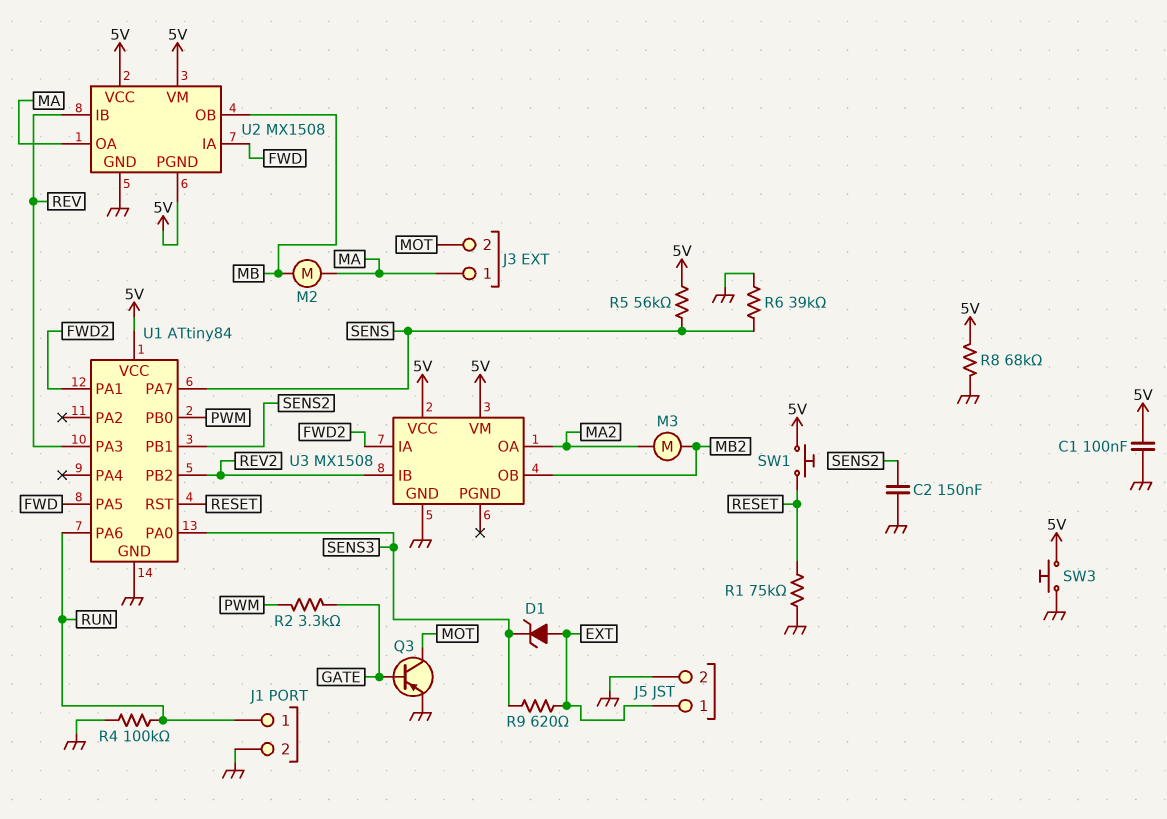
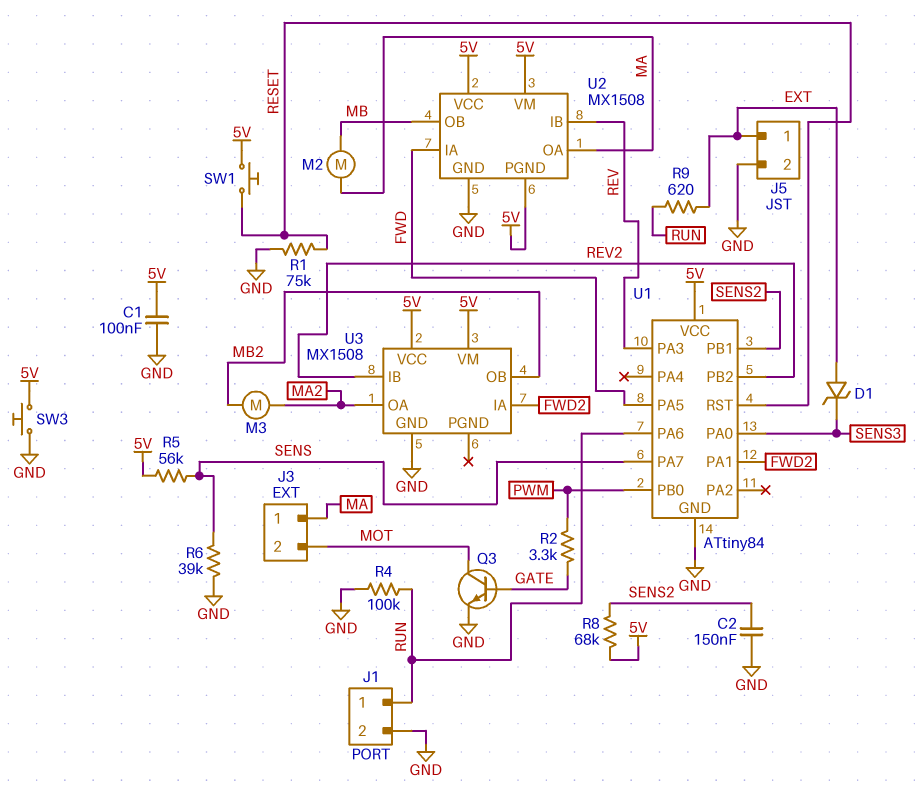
Q3: PNP (B GATE, C MOT, E GND) -> NPN (B GATE, C MOT, E GND)
R8: 68k (5V, GND) -> 68k (5V, SENS2)
R9: 620 (EXT, SENS3) -> 620 (EXT, RUN)

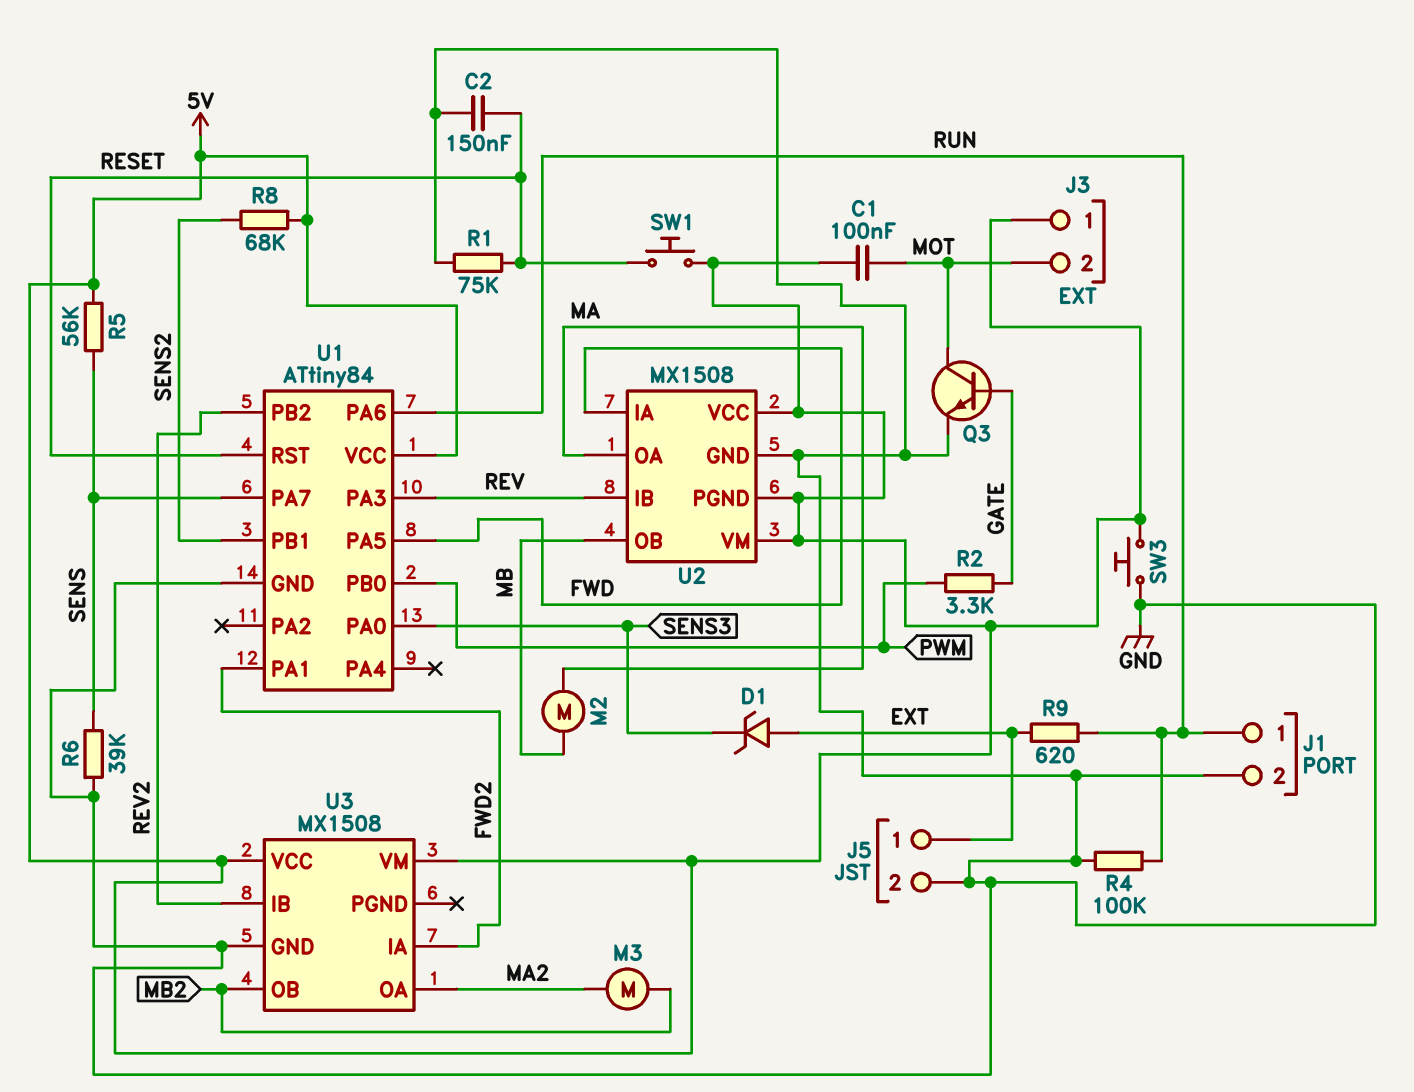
C1: 100nF (5V, GND) -> 100nF (5V, MOT)
C2: 150nF (GND, SENS2) -> 150nF (GND, RESET)
J3 pin 1: MA -> 5V

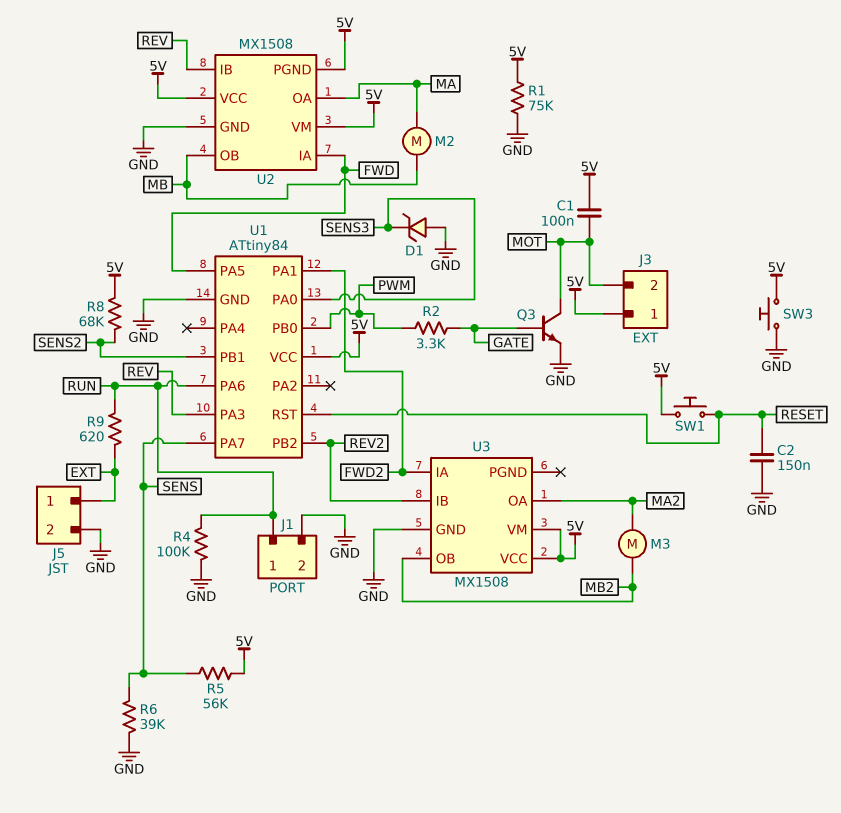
D1: zener (A EXT, K SENS3) -> zener (A GND, K SENS3)
R1: 75k (GND, RESET) -> 75k (5V, GND)

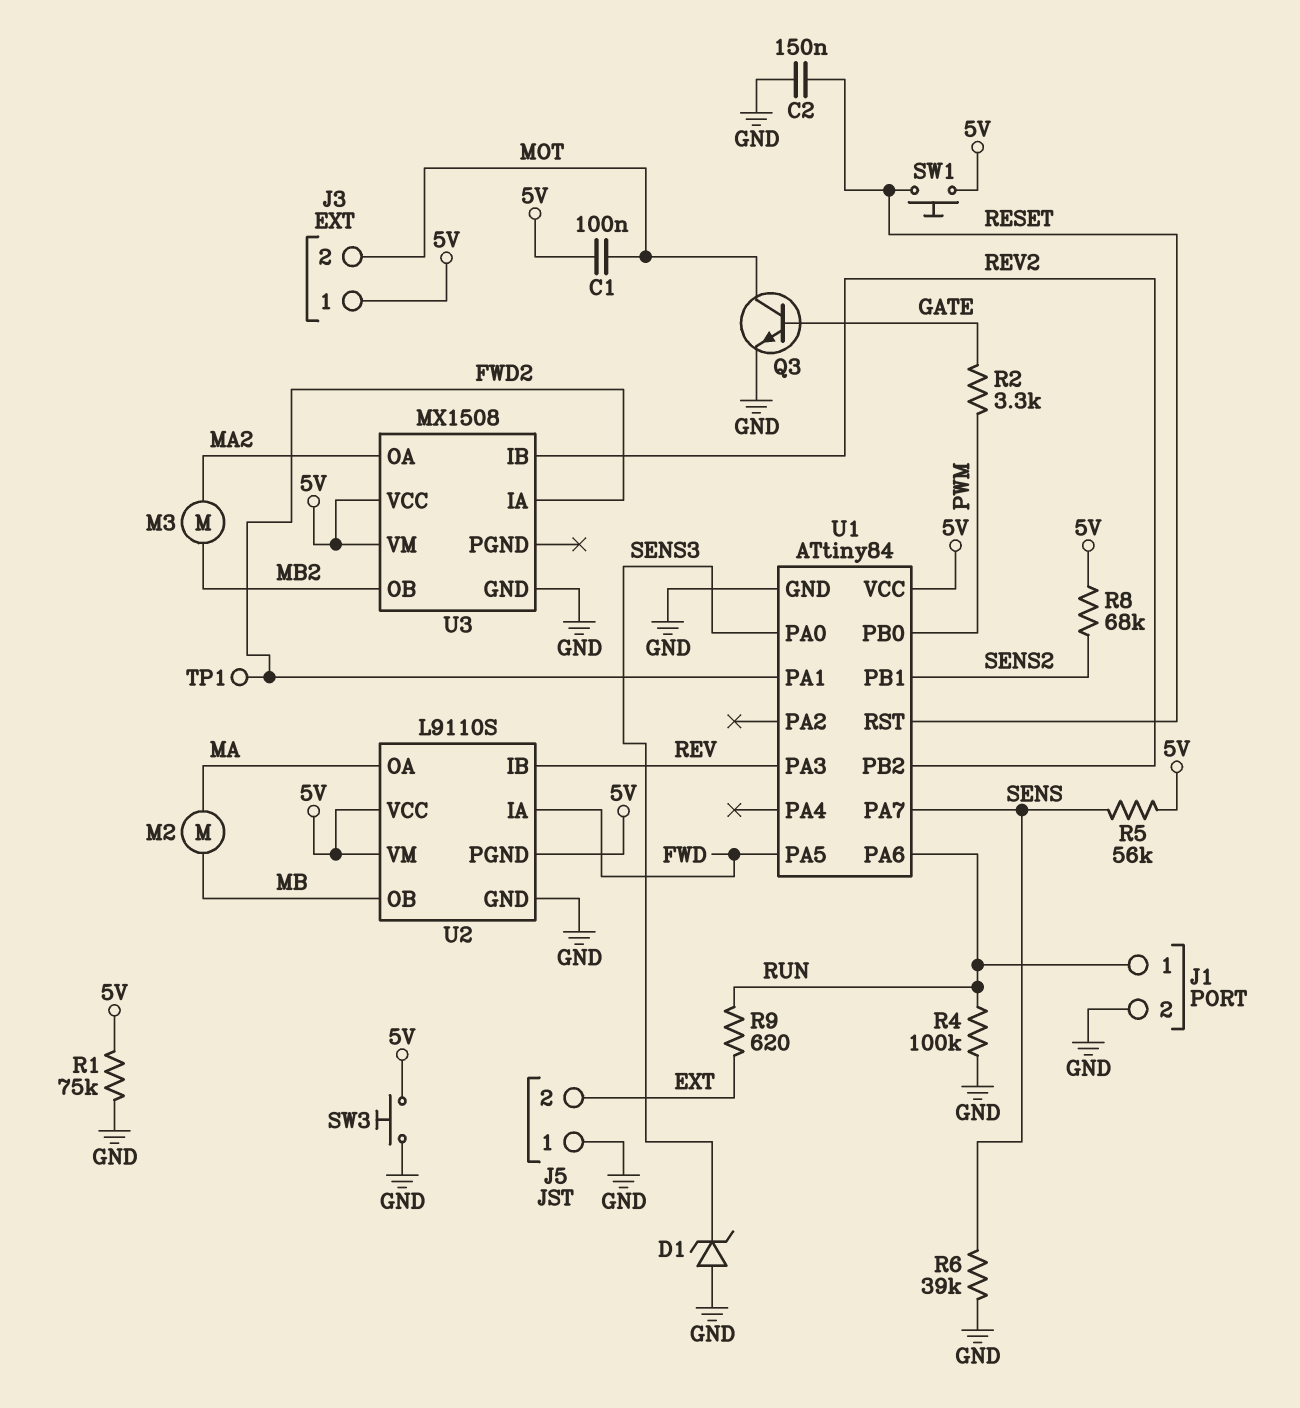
J5 pin 1: EXT -> GND
J5 pin 2: GND -> EXT
TP1: none -> test point (FWD2)
U2: MX1508 -> L9110S

